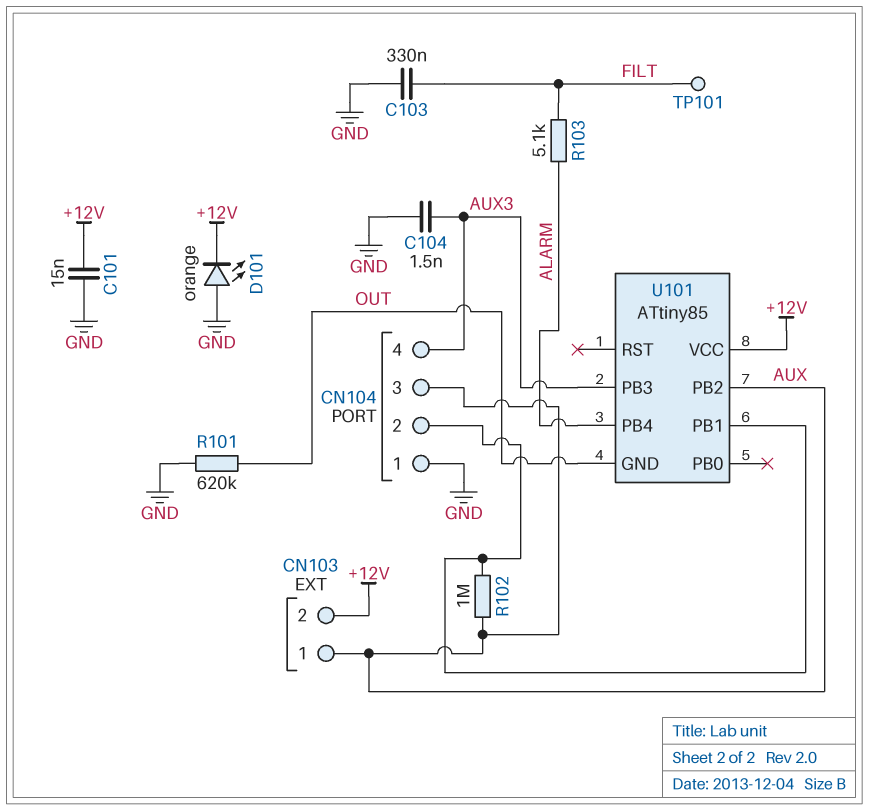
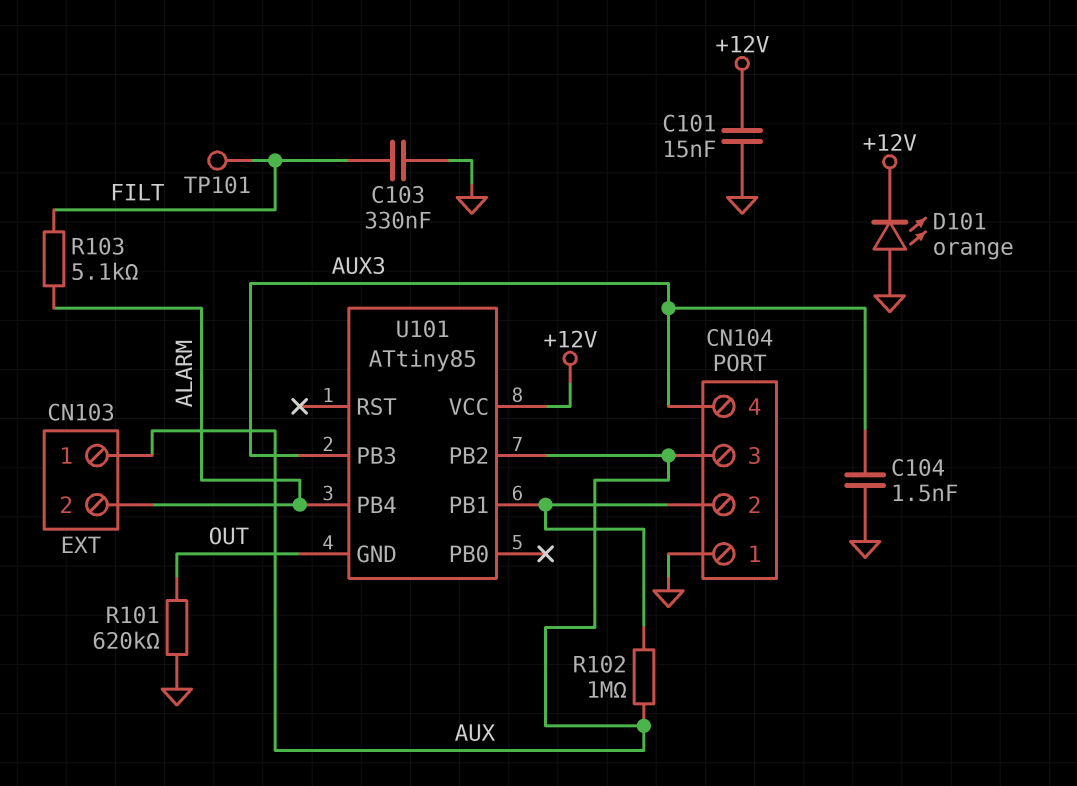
CN103 pin 2: +12V -> ALARM

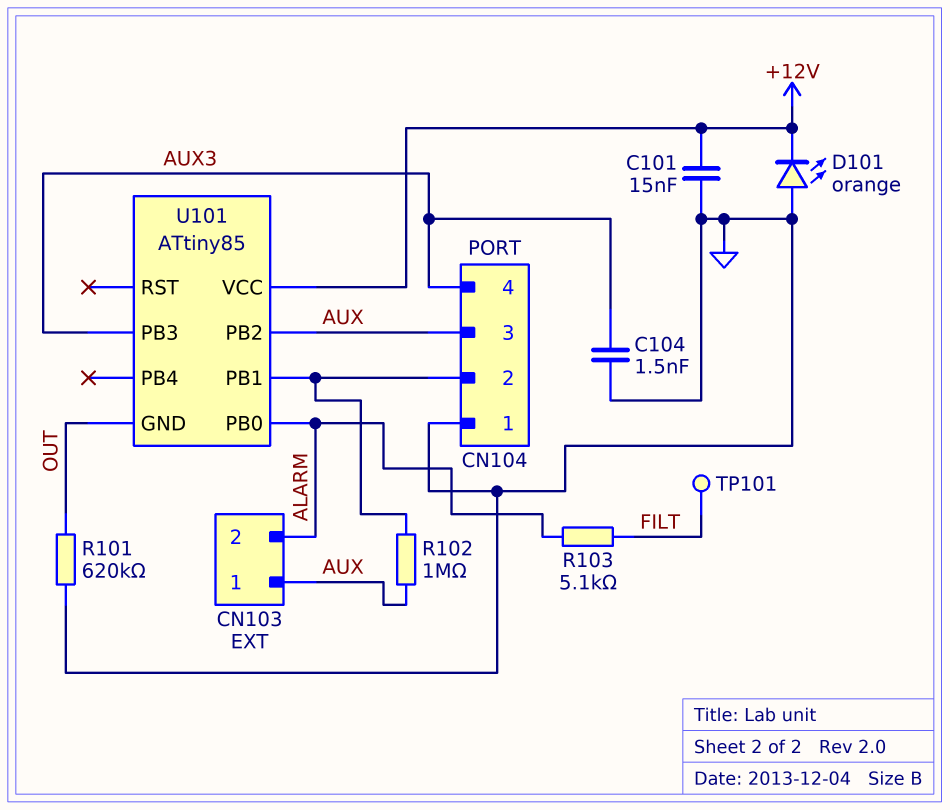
C103: 330nF (FILT, GND) -> none
U101 pin PB0: none -> ALARM
U101 pin PB4: ALARM -> none

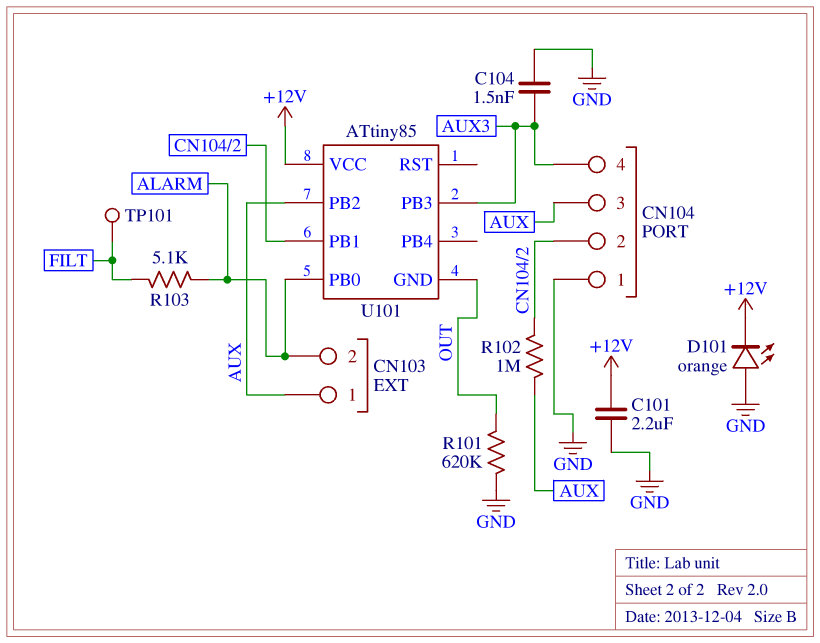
C101: 15nF (+12V, GND) -> 2.2uF (+12V, GND)

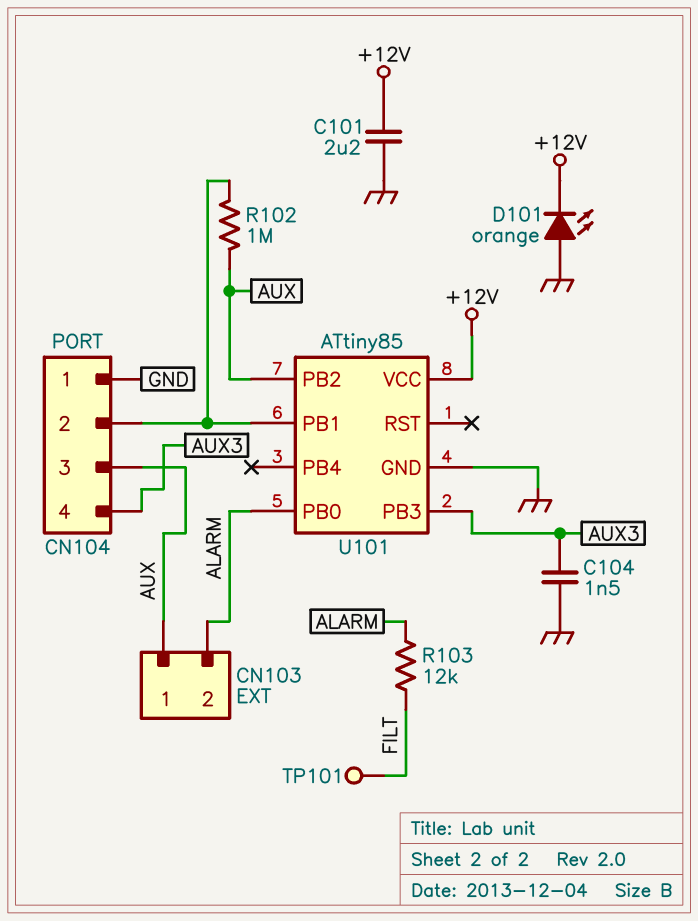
R101: 620k (GND, OUT) -> none
R103: 5.1k (ALARM, FILT) -> 12k (ALARM, FILT)
U101 pin GND: OUT -> GND

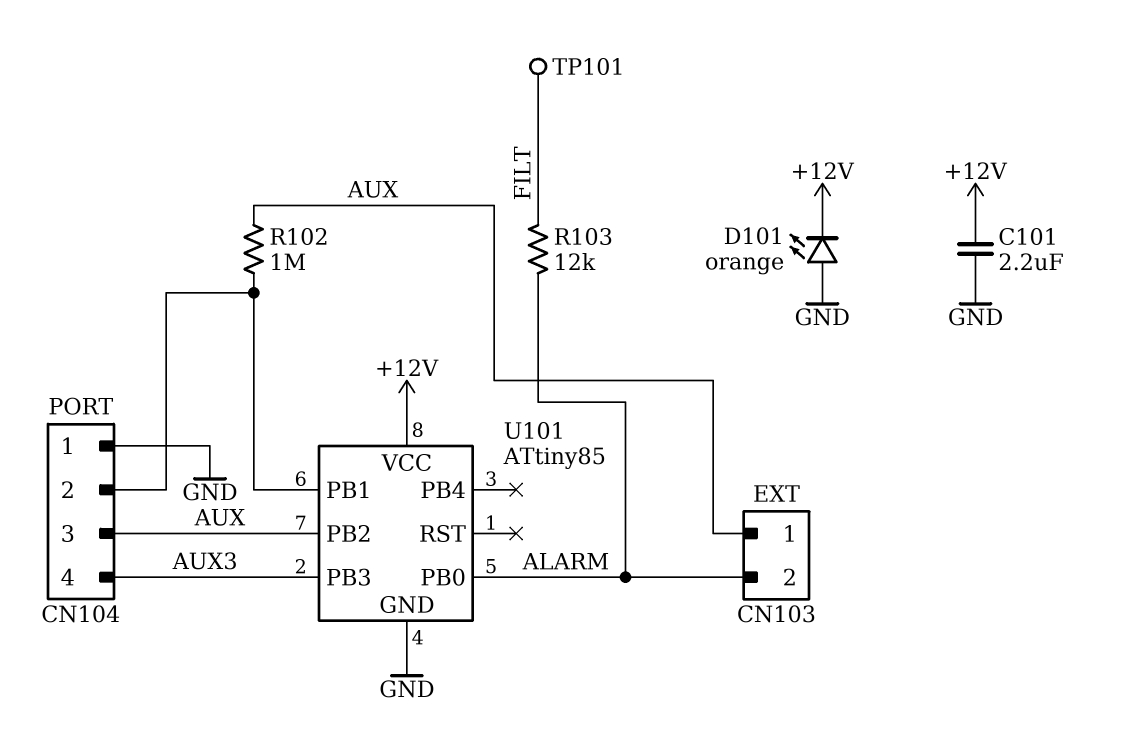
C104: 1.5nF (AUX3, GND) -> none

